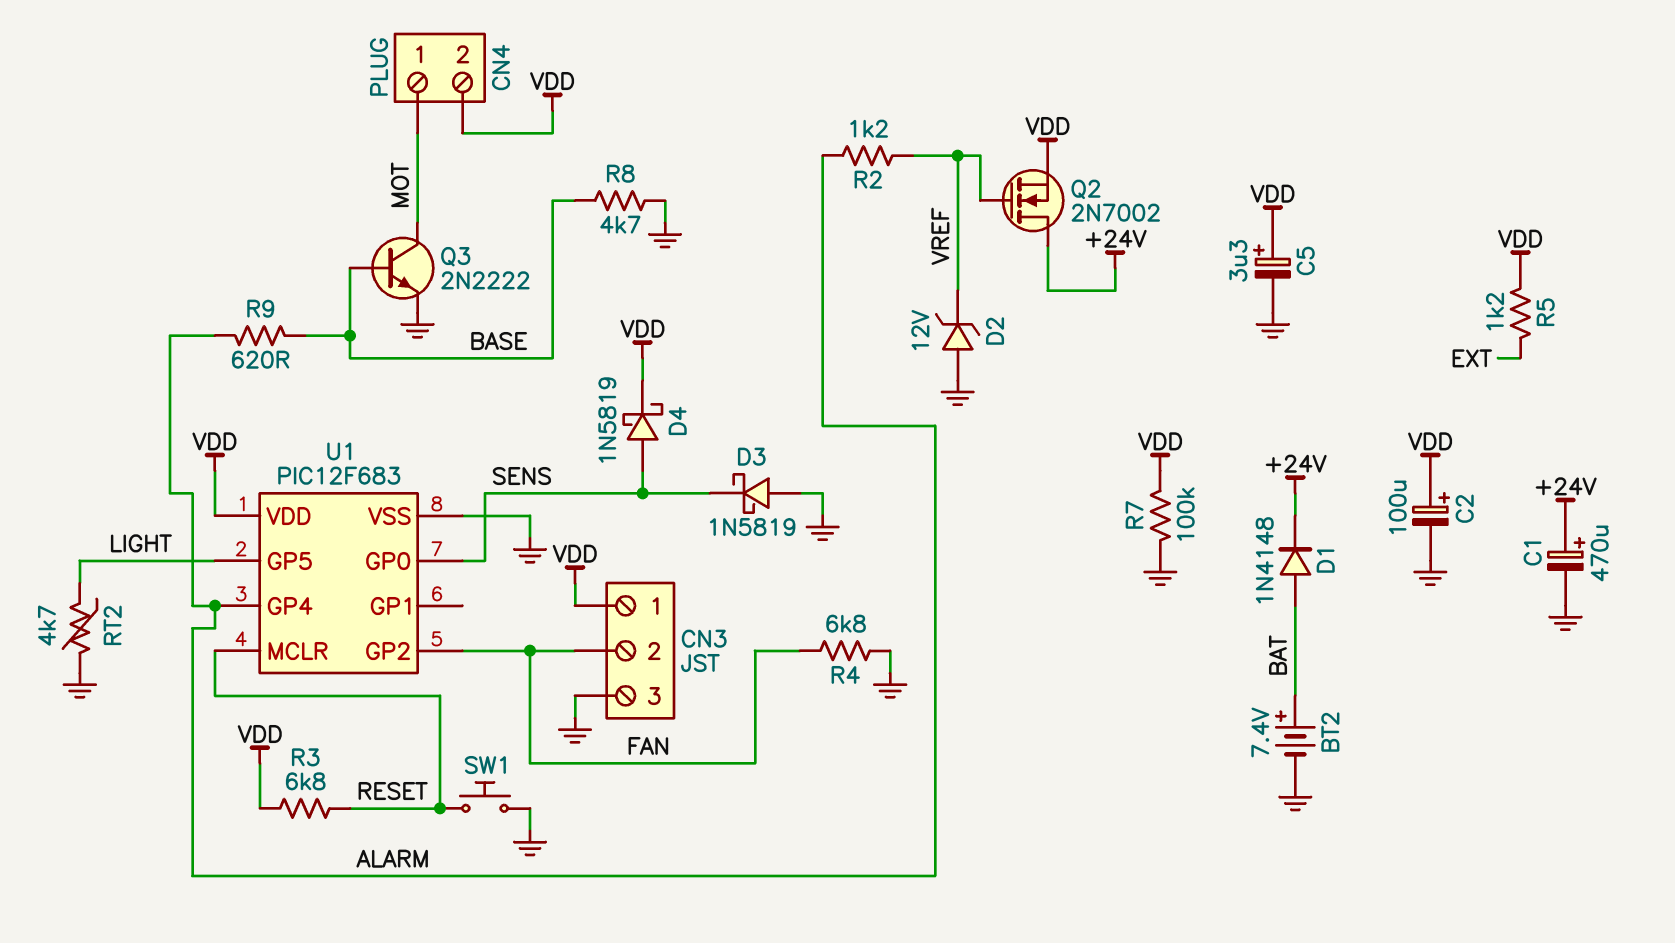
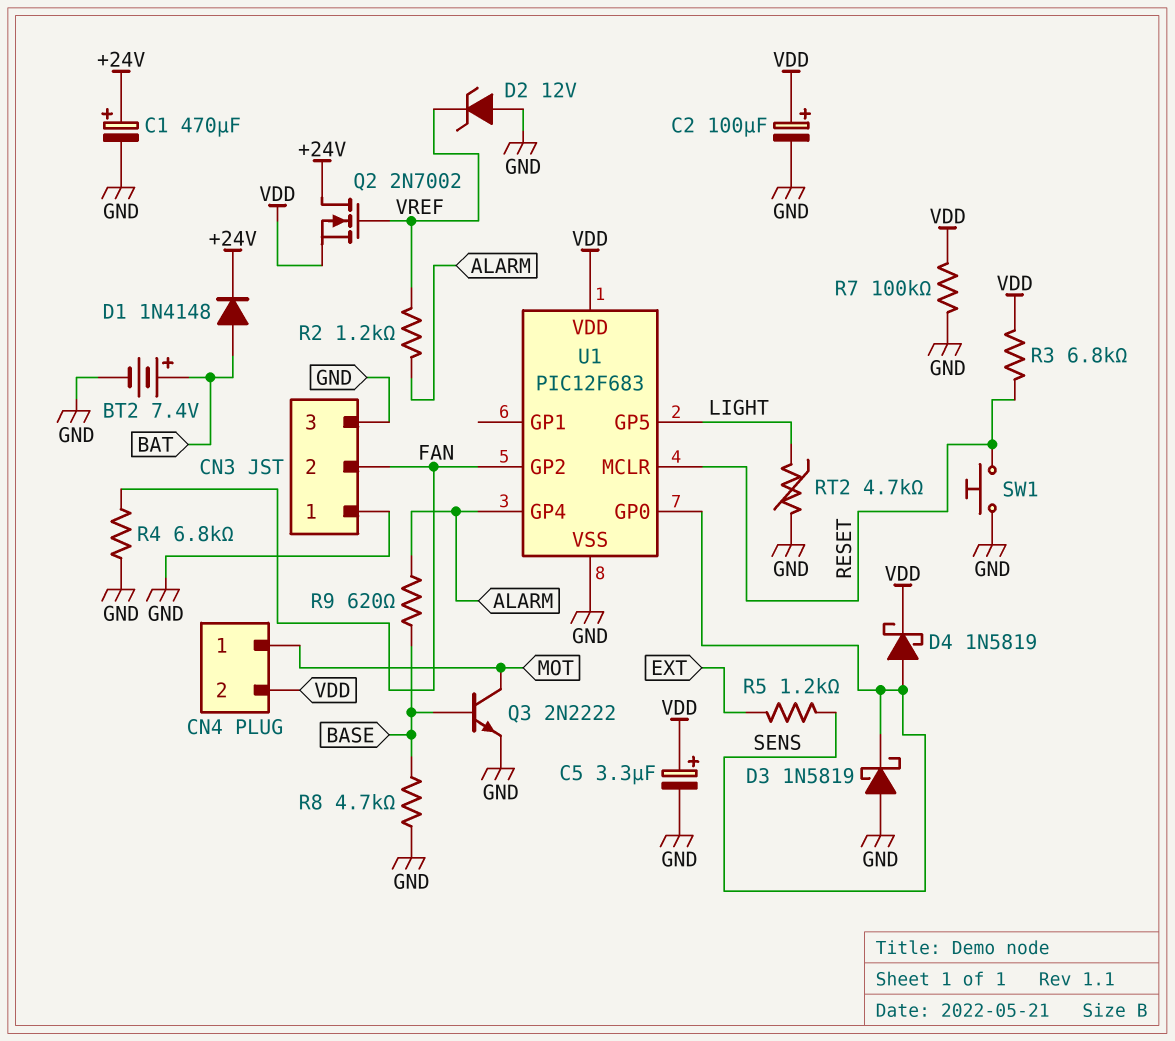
CN3 pin 1: VDD -> GND
R5: 1.2k (EXT, VDD) -> 1.2k (EXT, SENS)

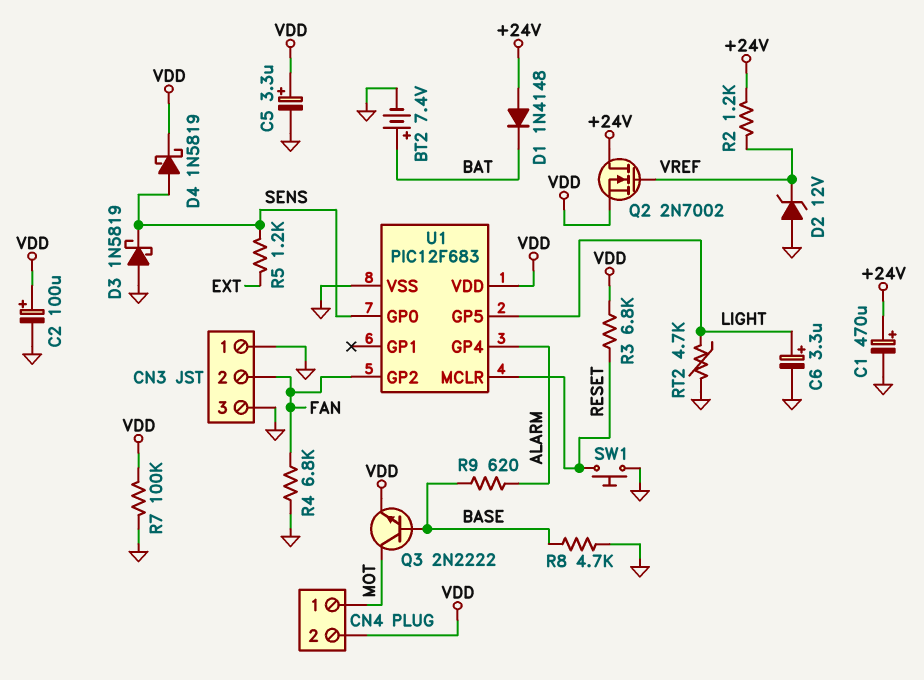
C6: none -> 3.3uF (plus LIGHT, minus GND)
D1: diode 1N4148 (A BAT, K +24V) -> diode 1N4148 (A +24V, K BAT)
Q3: NPN 2N2222 (B BASE, C MOT, E GND) -> NPN 2N2222 (B BASE, C MOT, E VDD)
R2: 1.2k (ALARM, VREF) -> 1.2k (+24V, VREF)

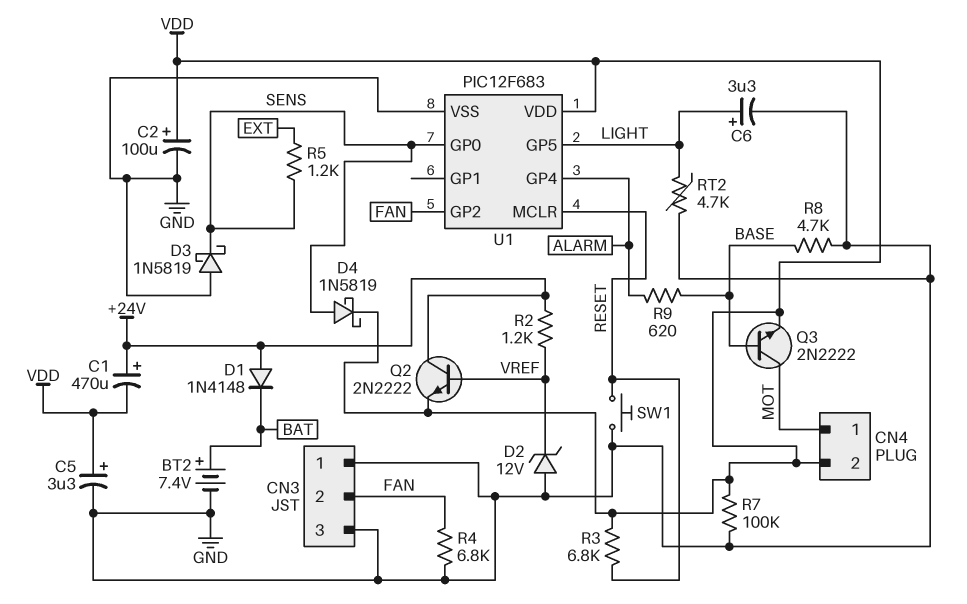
C1: 470uF (plus +24V, minus GND) -> 470uF (plus +24V, minus VDD)
Q2: NMOS 2N7002 (G VREF, D +24V, S VDD) -> NPN 2N2222 (B VREF, C +24V, E VDD)

